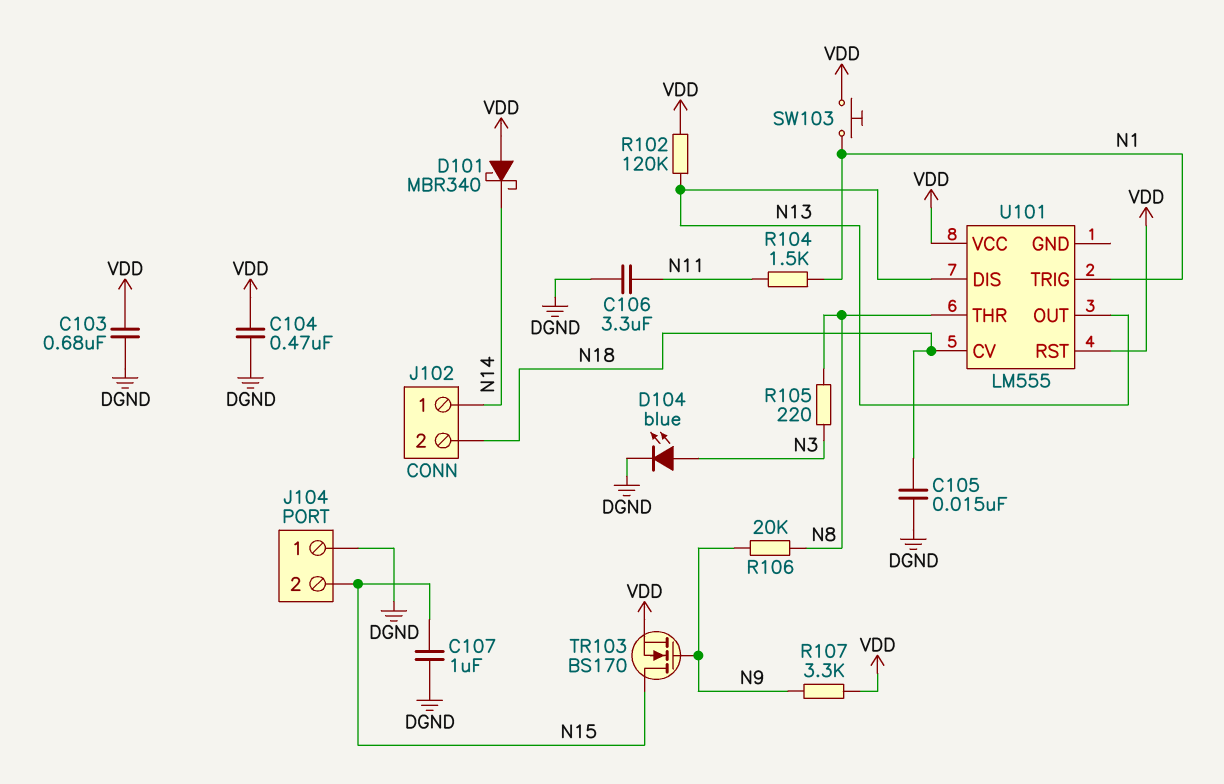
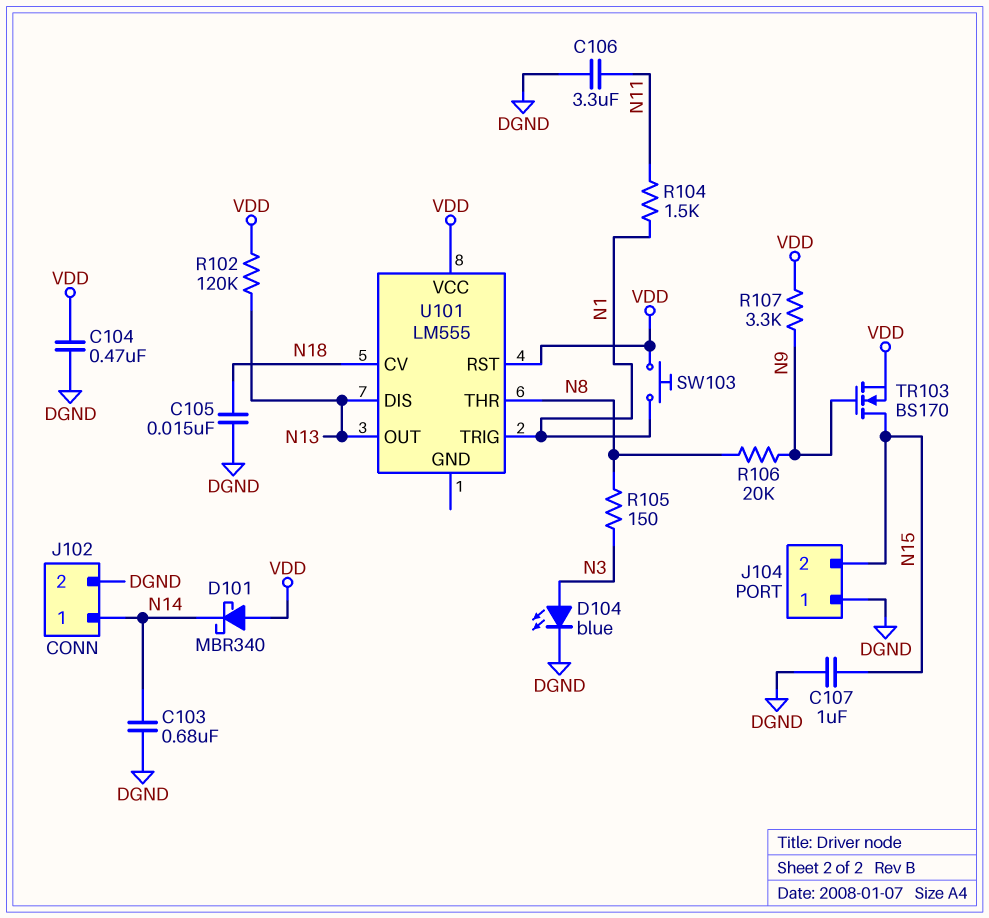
C103: 680nF (DGND, VDD) -> 680nF (DGND, N14)
J102 pin 2: N18 -> DGND
R105: 220 (N3, N8) -> 150 (N3, N8)

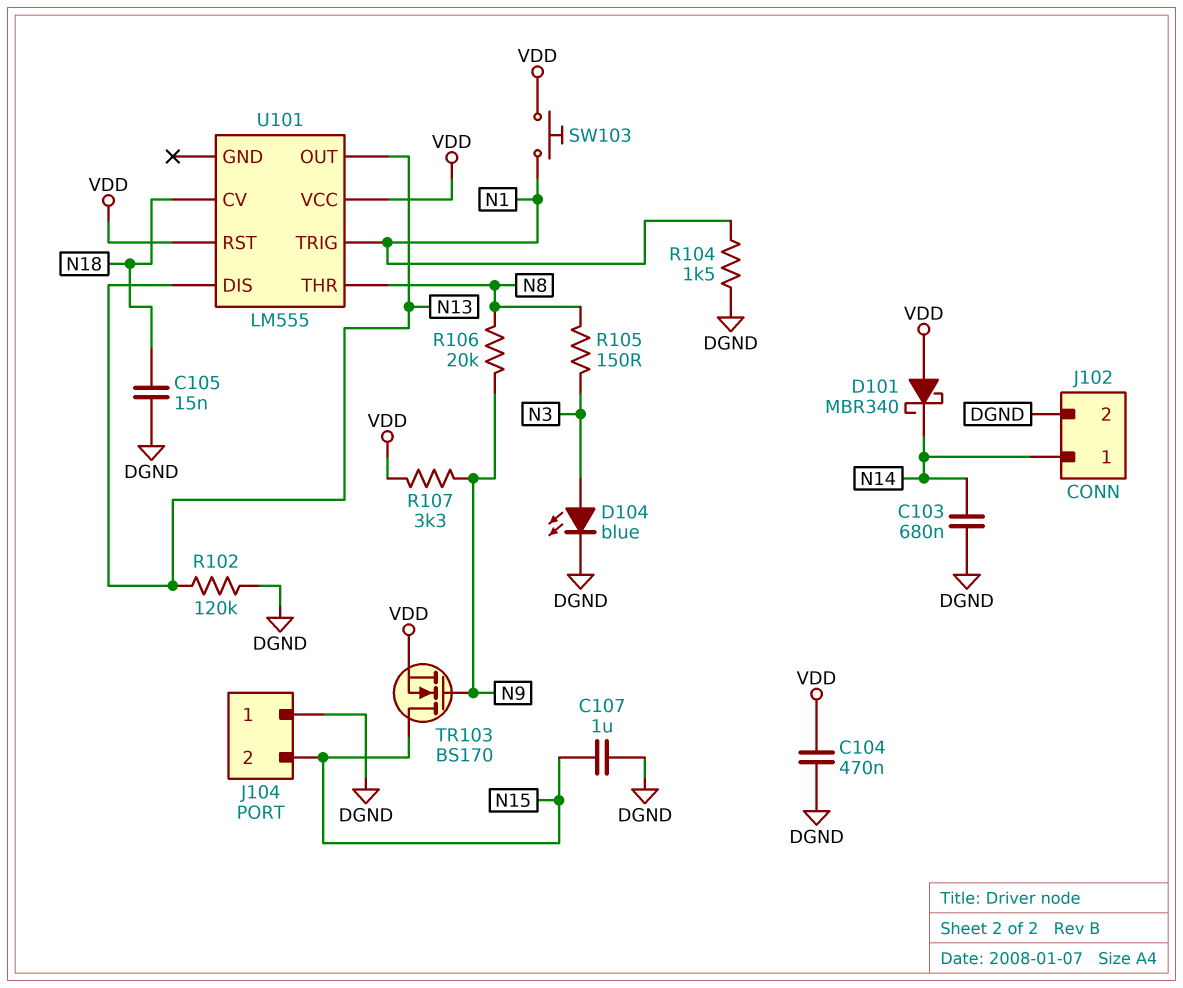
C106: 3.3uF (DGND, N11) -> none
R102: 120k (N13, VDD) -> 120k (DGND, N13)
R104: 1.5k (N1, N11) -> 1.5k (DGND, N1)

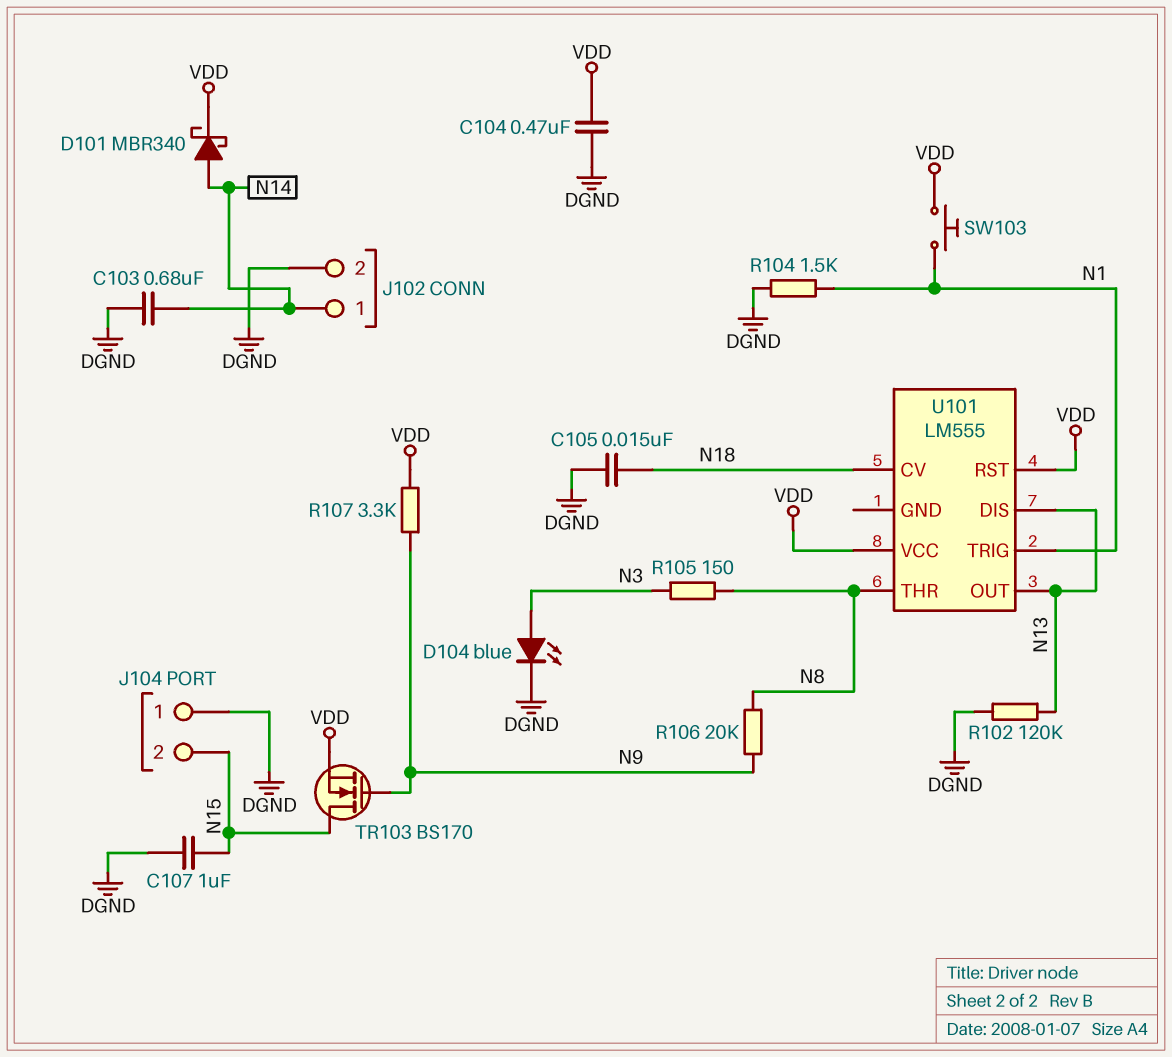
D101: schottky MBR340 (A VDD, K N14) -> schottky MBR340 (A N14, K VDD)

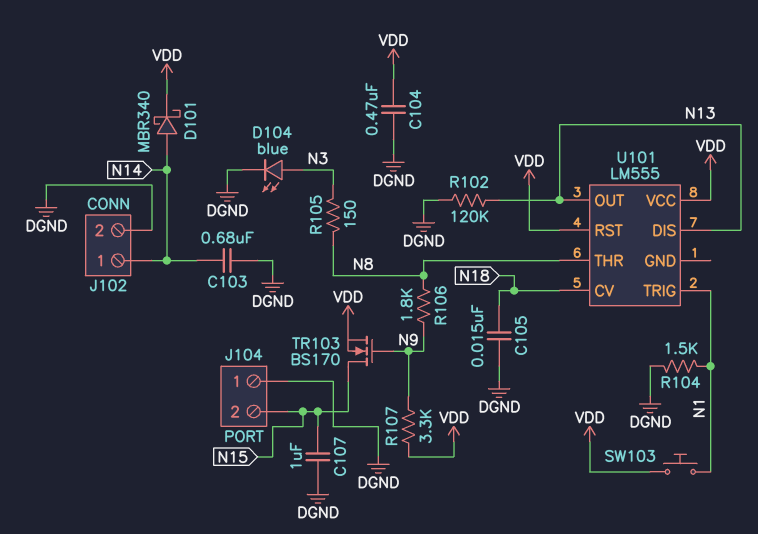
R106: 20k (N8, N9) -> 1.8k (N8, N9)

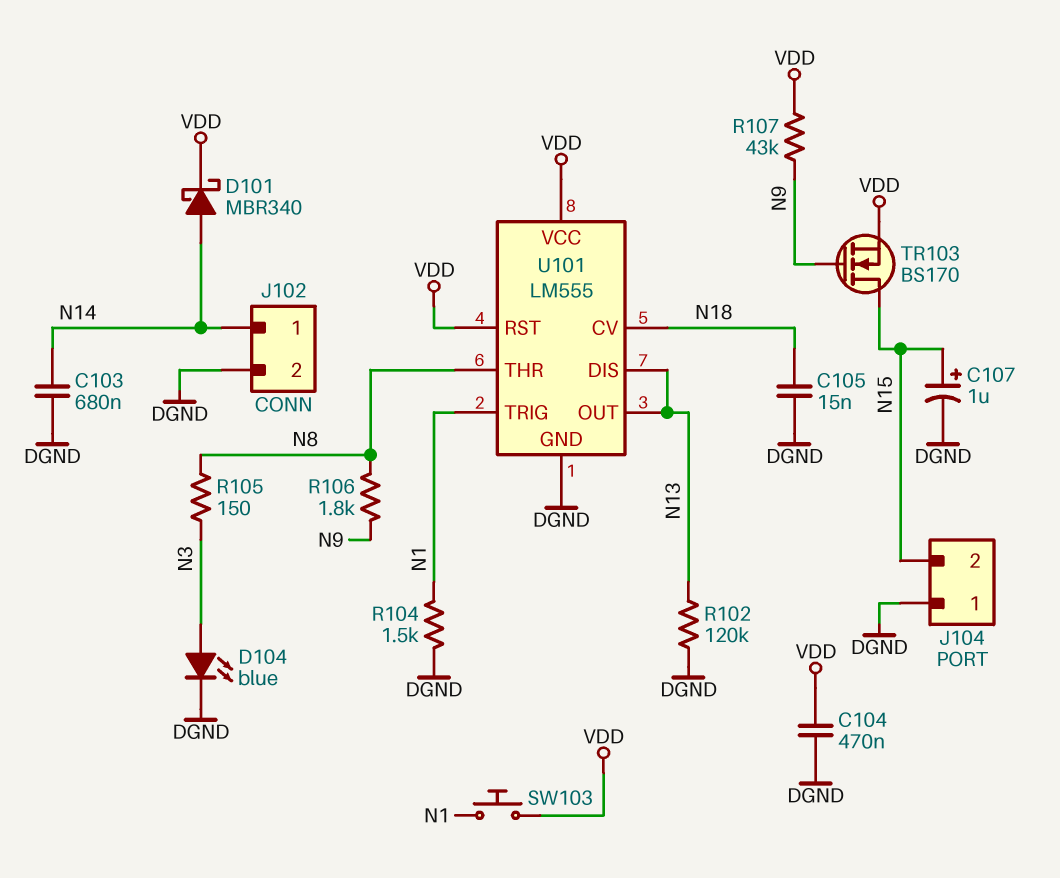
C107: 1uF (DGND, N15) -> 1uF (plus N15, minus DGND)
R107: 3.3k (N9, VDD) -> 43k (N9, VDD)
U101 pin GND: none -> DGND

